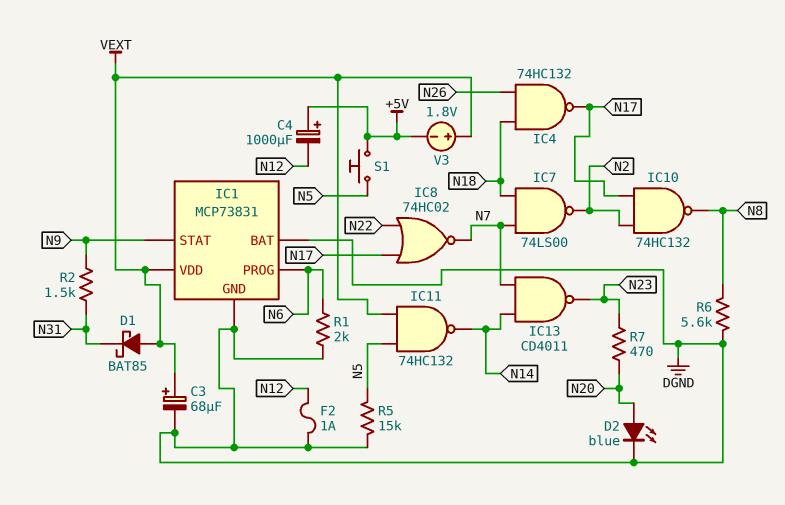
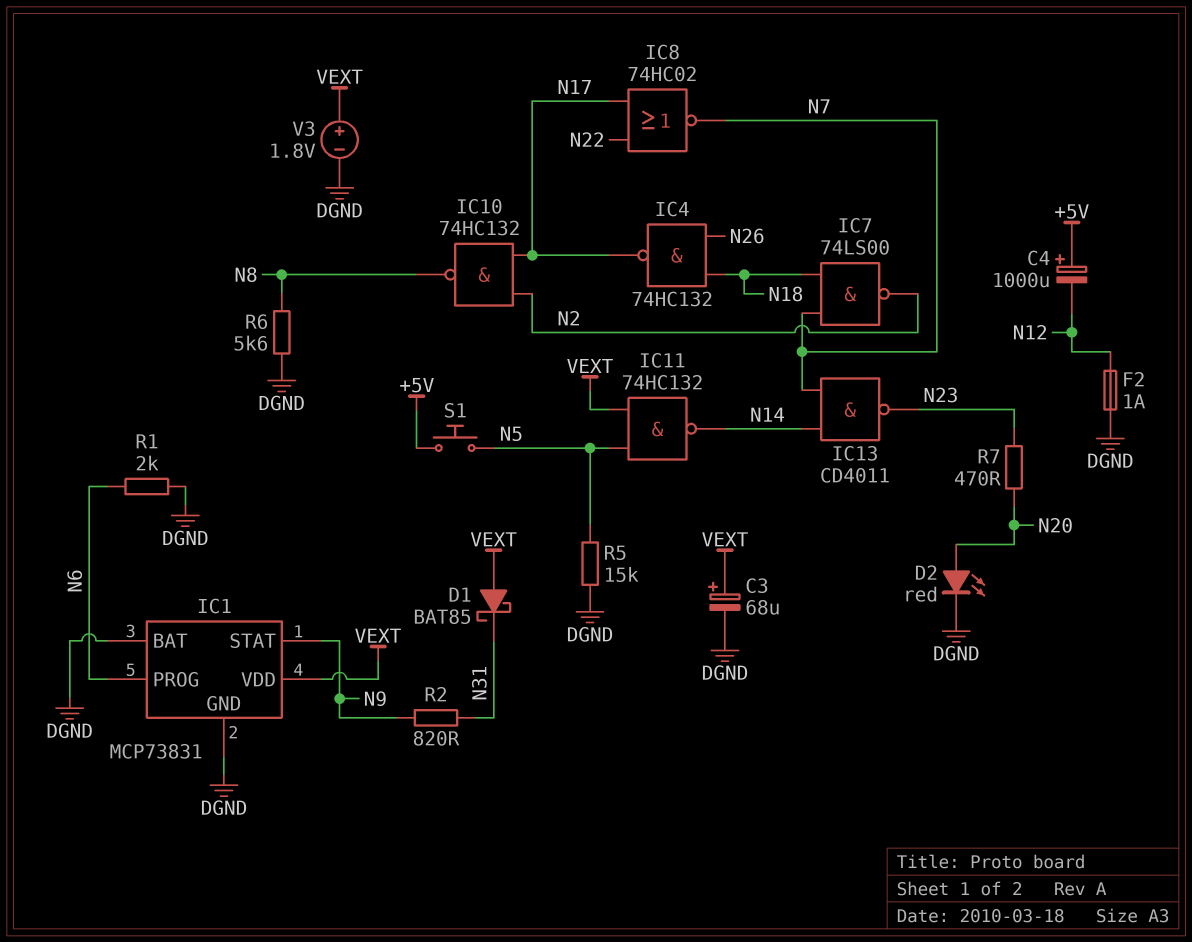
D2: LED blue (A N20, K DGND) -> LED red (A N20, K DGND)
R2: 1.5k (N9, N31) -> 820 (N9, N31)
V3: 1.8V (plus VEXT, minus +5V) -> 1.8V (plus VEXT, minus DGND)

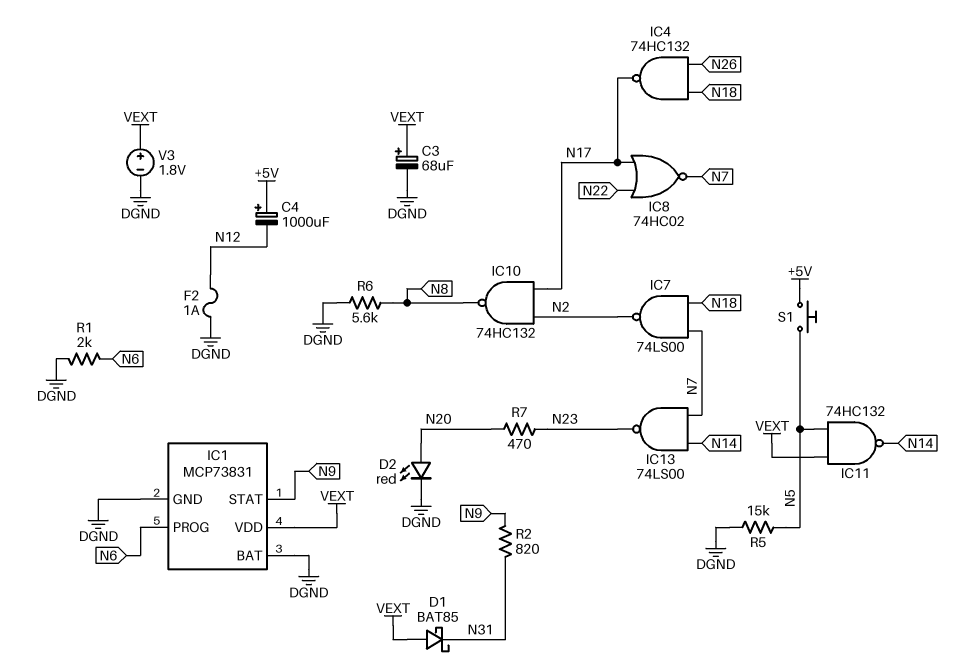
IC13: NAND CD4011 (in N7, in N14, out N23) -> NAND 74LS00 (in N7, in N14, out N23)

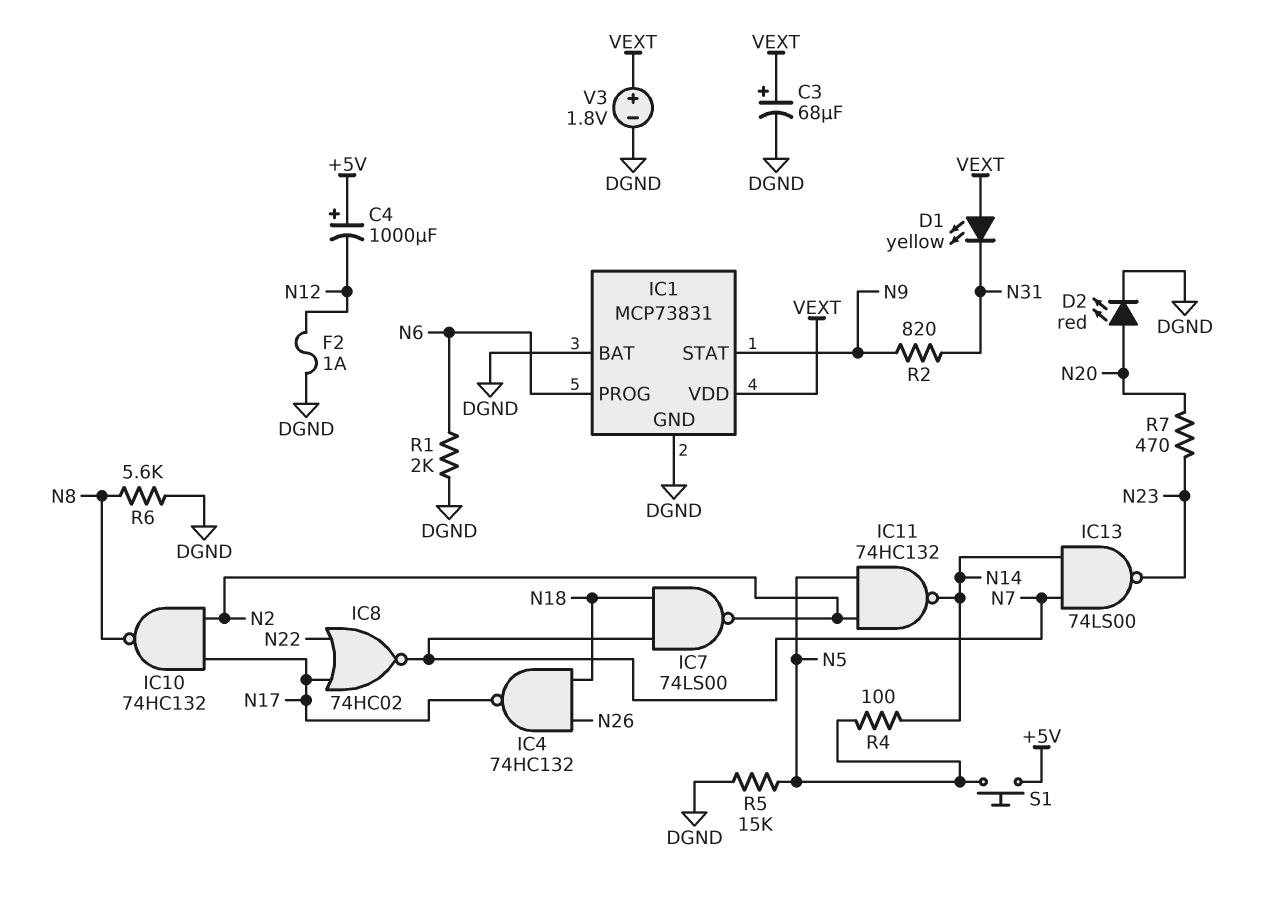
D1: schottky BAT85 (A VEXT, K N31) -> LED yellow (A VEXT, K N31)
IC11: NAND 74HC132 (in N5, in VEXT, out N14) -> NAND 74HC132 (in N2, in N5, out N14)
R4: none -> 100 (N5, N14)

